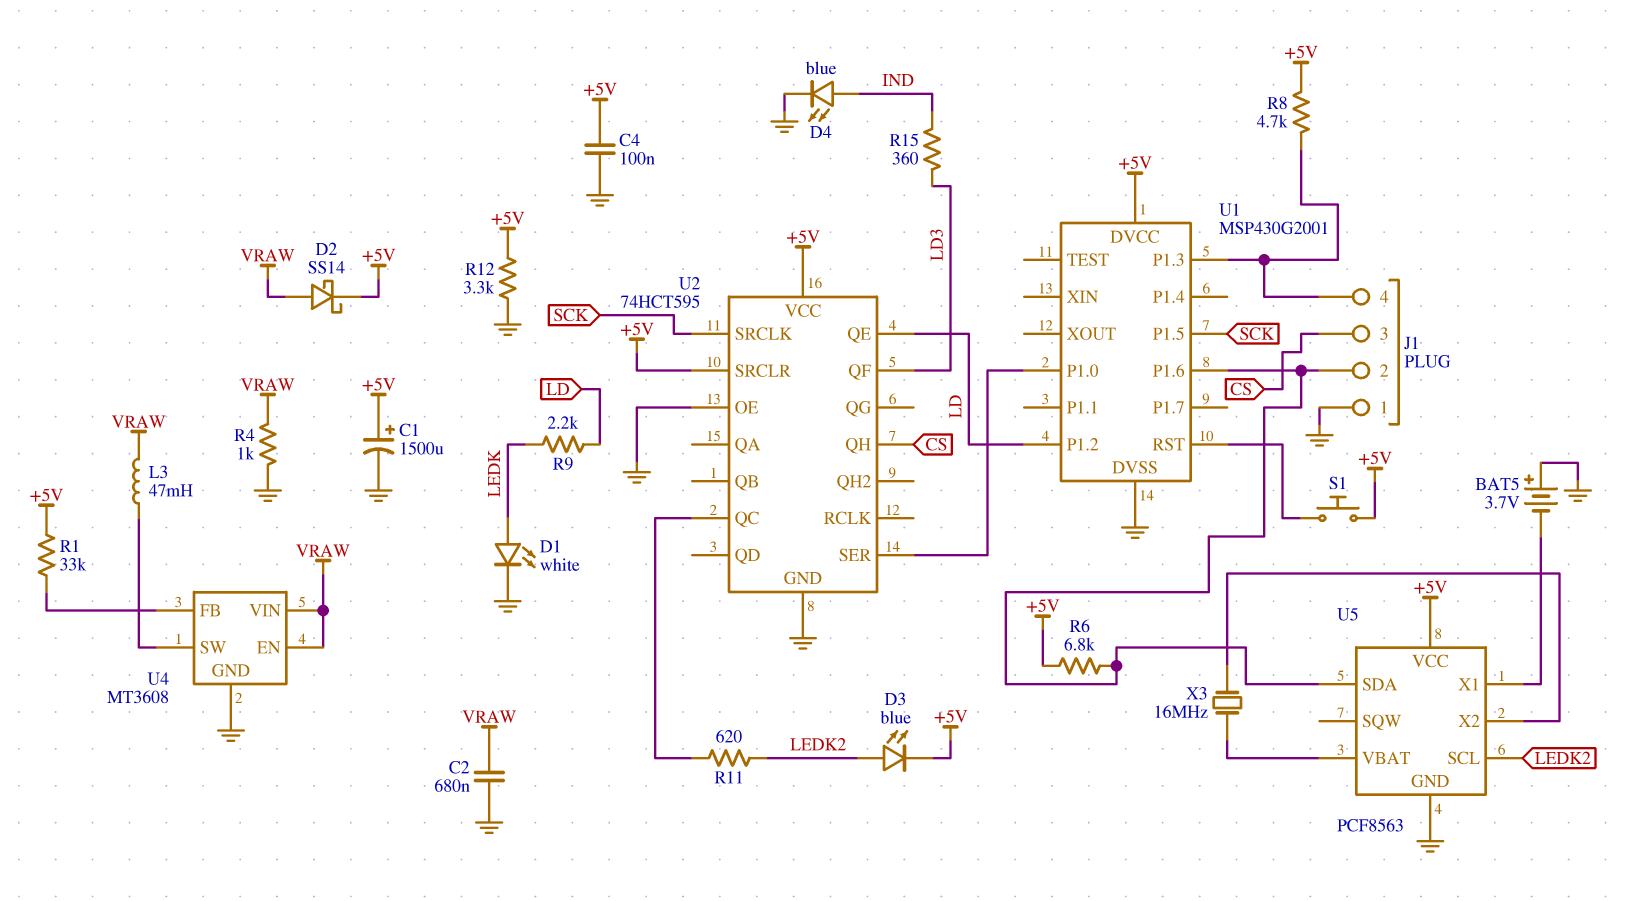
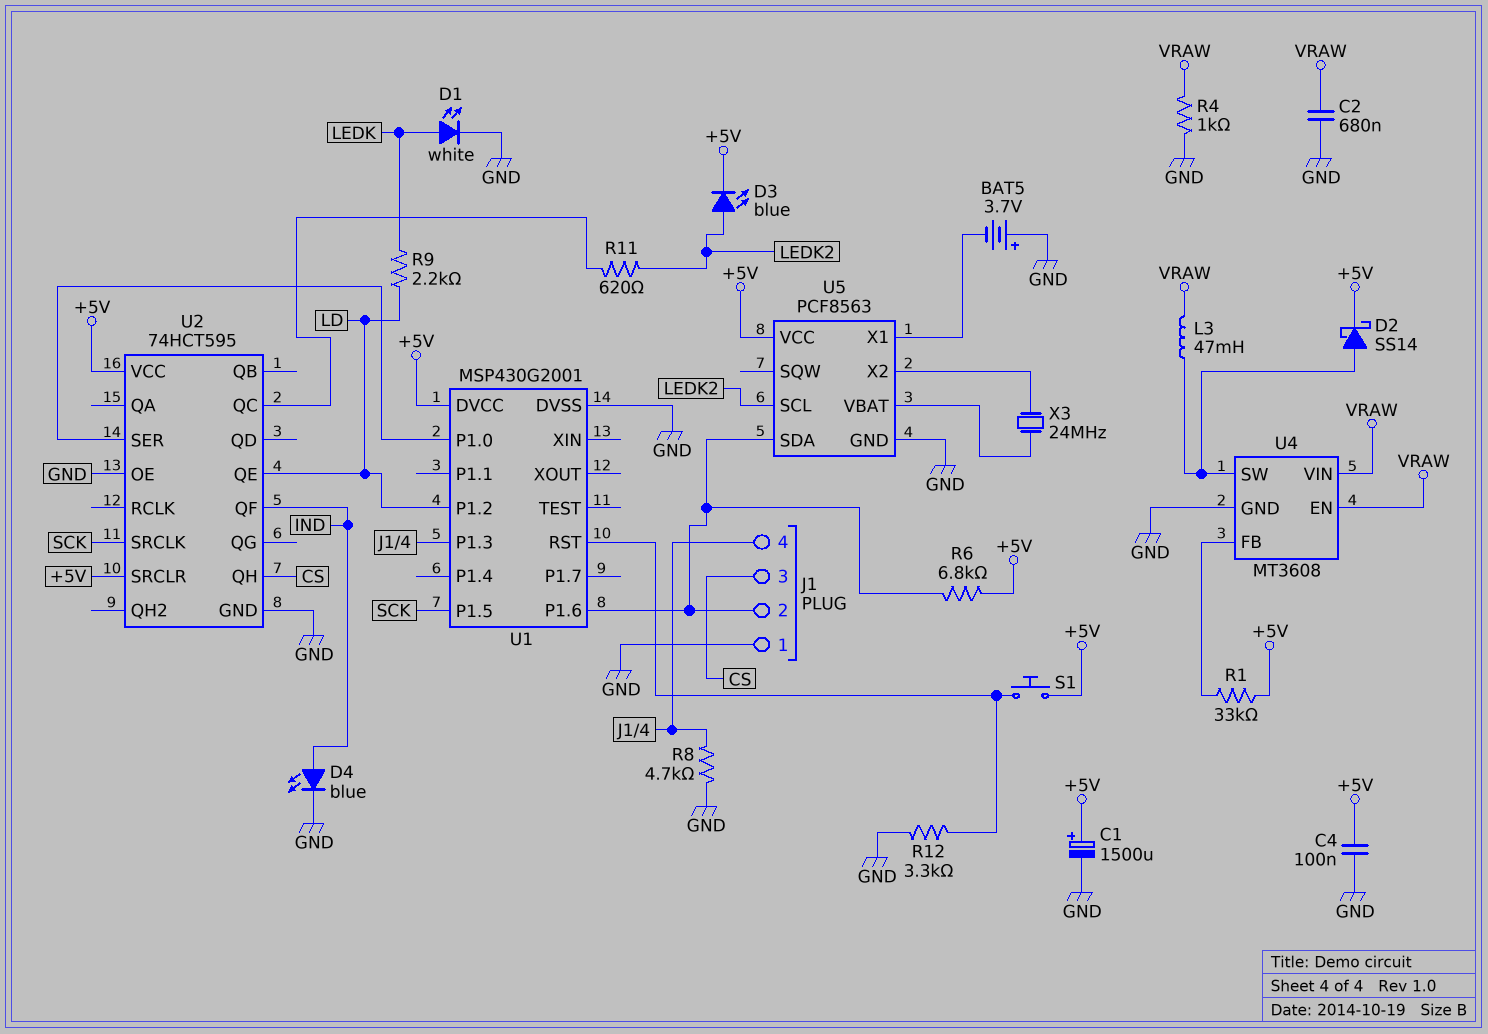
D2: schottky SS14 (A VRAW, K +5V) -> schottky SS14 (A U4/SW, K +5V)
R8: 4.7k (+5V, J1/4) -> 4.7k (GND, J1/4)
R12: 3.3k (+5V, GND) -> 3.3k (GND, U1/RST)
R15: 360 (IND, LD3) -> none
U2 pin QF: LD3 -> IND
X3: 16MHz (U5/VBAT, U5/X2) -> 24MHz (U5/VBAT, U5/X2)

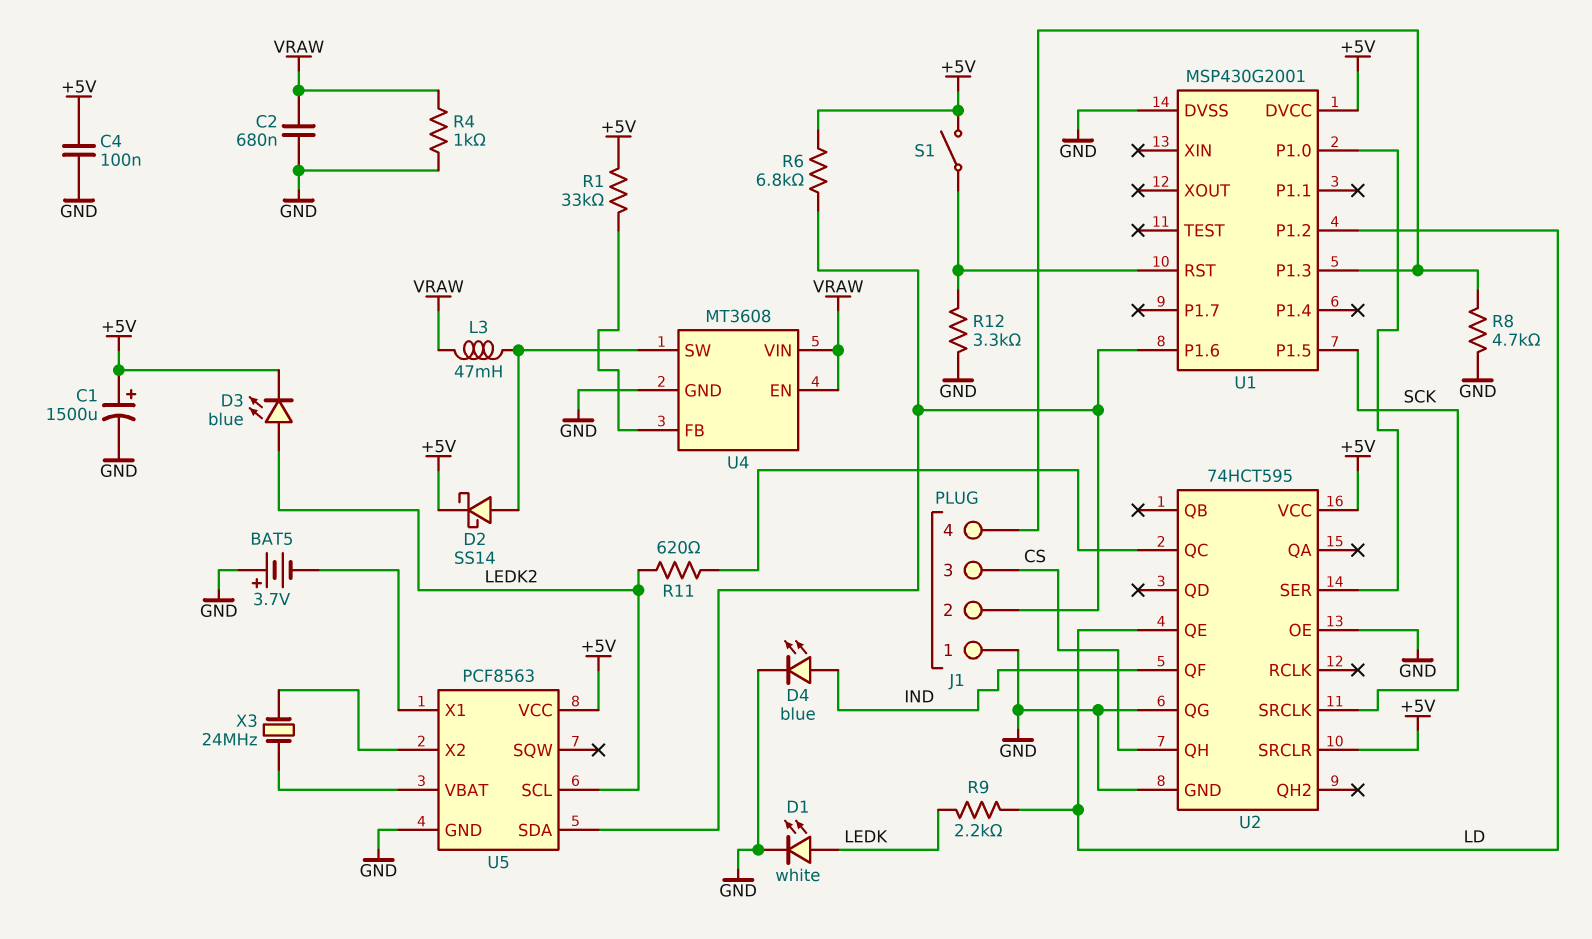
S1: button (+5V, U1/RST) -> switch (+5V, U1/RST)
U2 pin QG: none -> GND

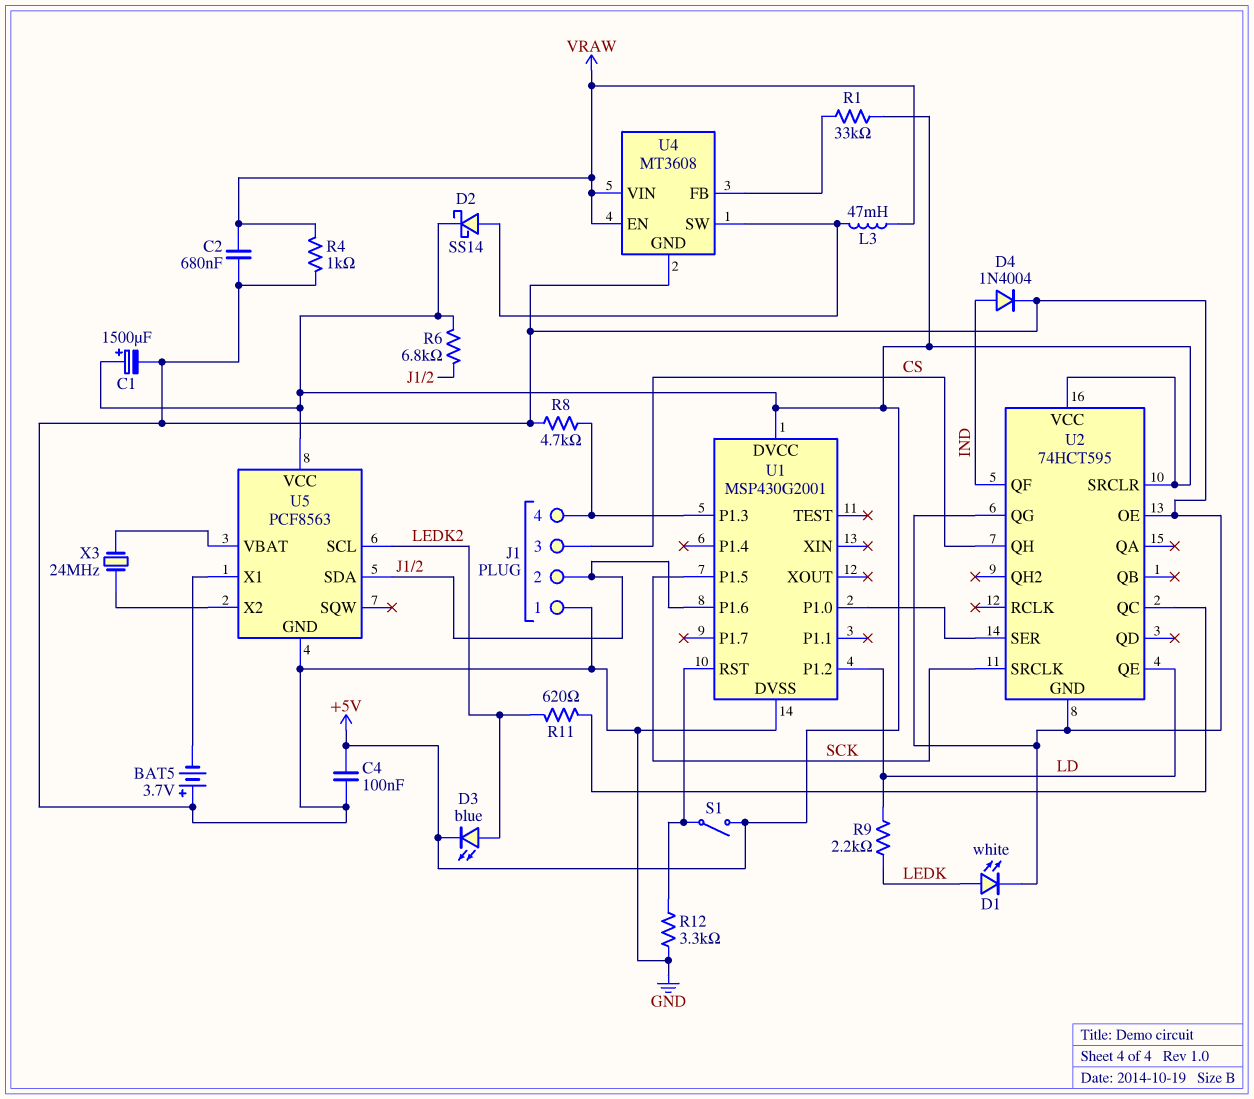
D4: LED blue (A IND, K GND) -> diode 1N4004 (A IND, K GND)

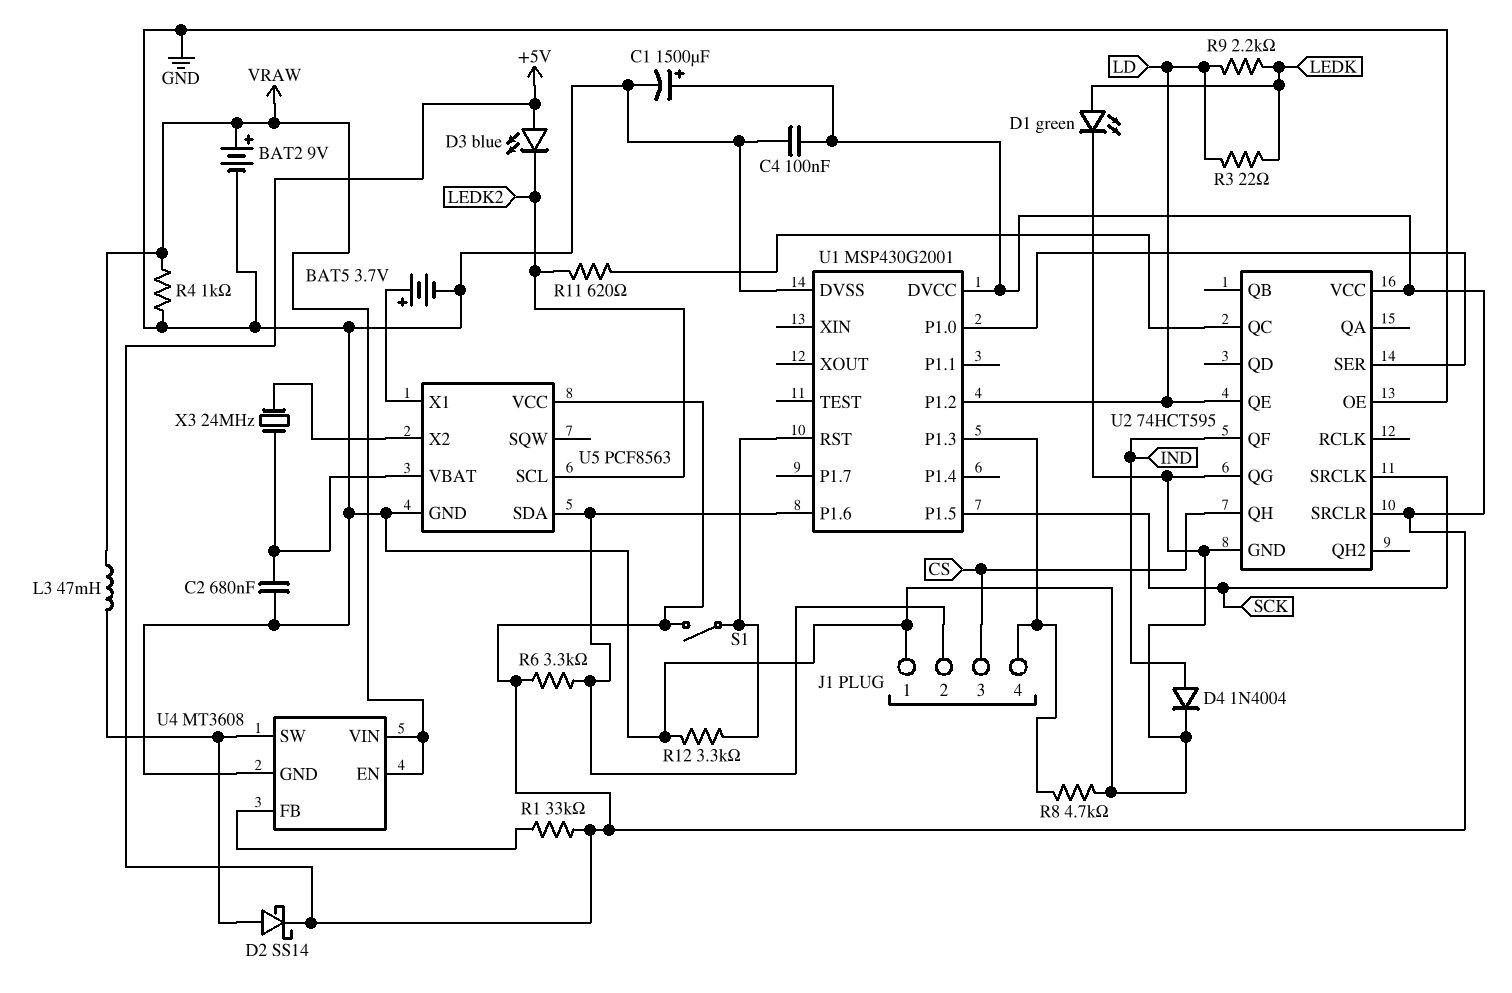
BAT2: none -> 9V (plus VRAW, minus GND)
BAT5: 3.7V (plus GND, minus U5/X1) -> 3.7V (plus U5/X1, minus GND)
C2: 680nF (GND, VRAW) -> 680nF (GND, U5/VBAT)
D1: LED white (A LEDK, K GND) -> LED green (A LEDK, K GND)
D3: LED blue (A LEDK2, K +5V) -> LED blue (A +5V, K LEDK2)
R3: none -> 22 (LD, LEDK)
R6: 6.8k (+5V, J1/2) -> 3.3k (+5V, J1/2)

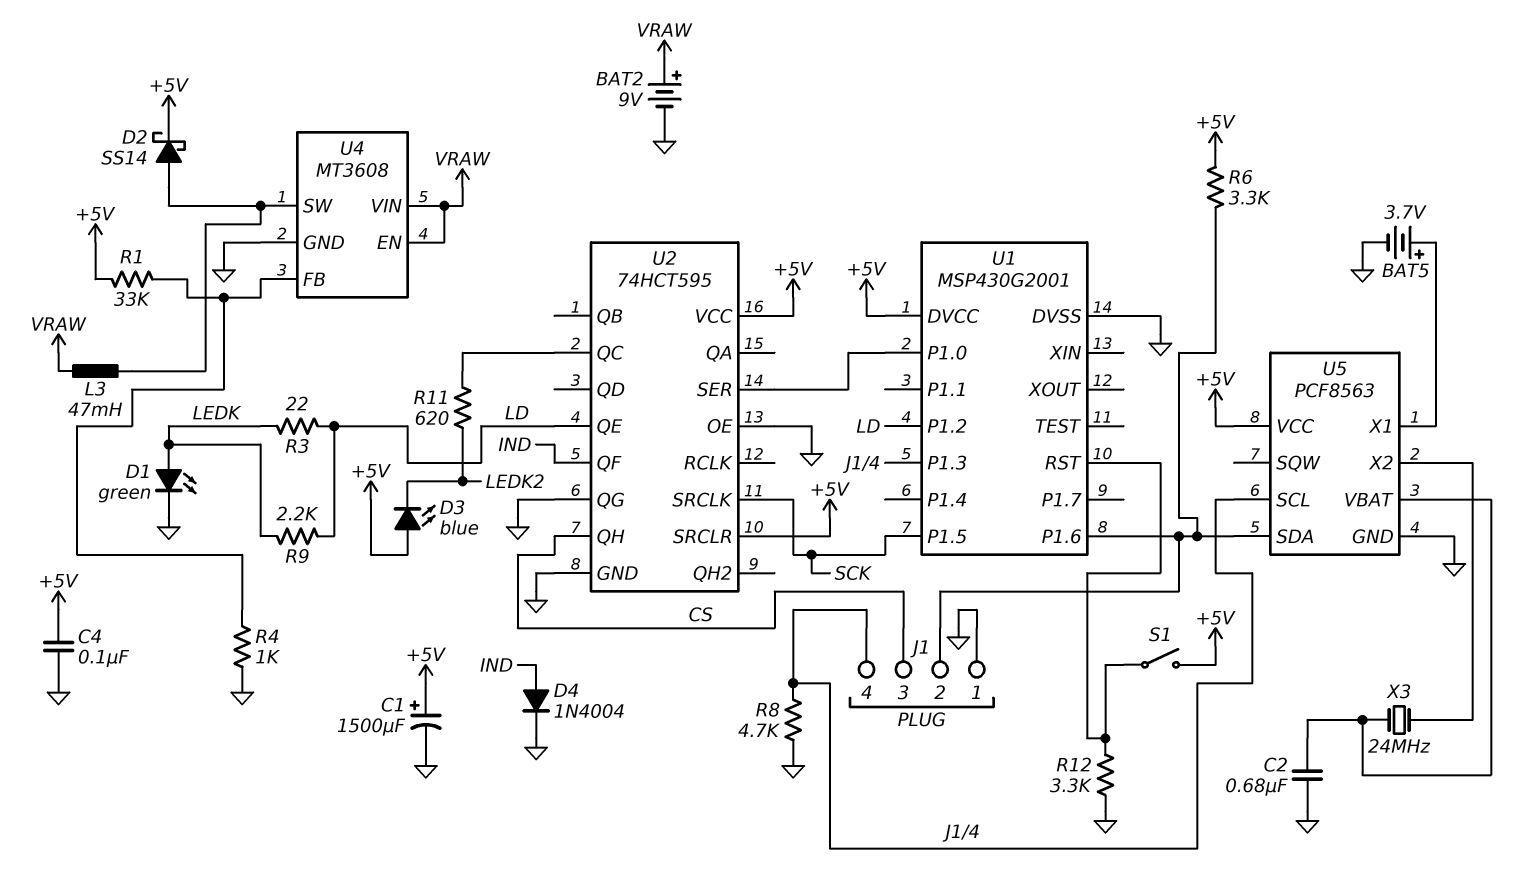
R4: 1k (GND, VRAW) -> 1k (GND, U4/FB)
U5 pin SCL: LEDK2 -> J1/4

